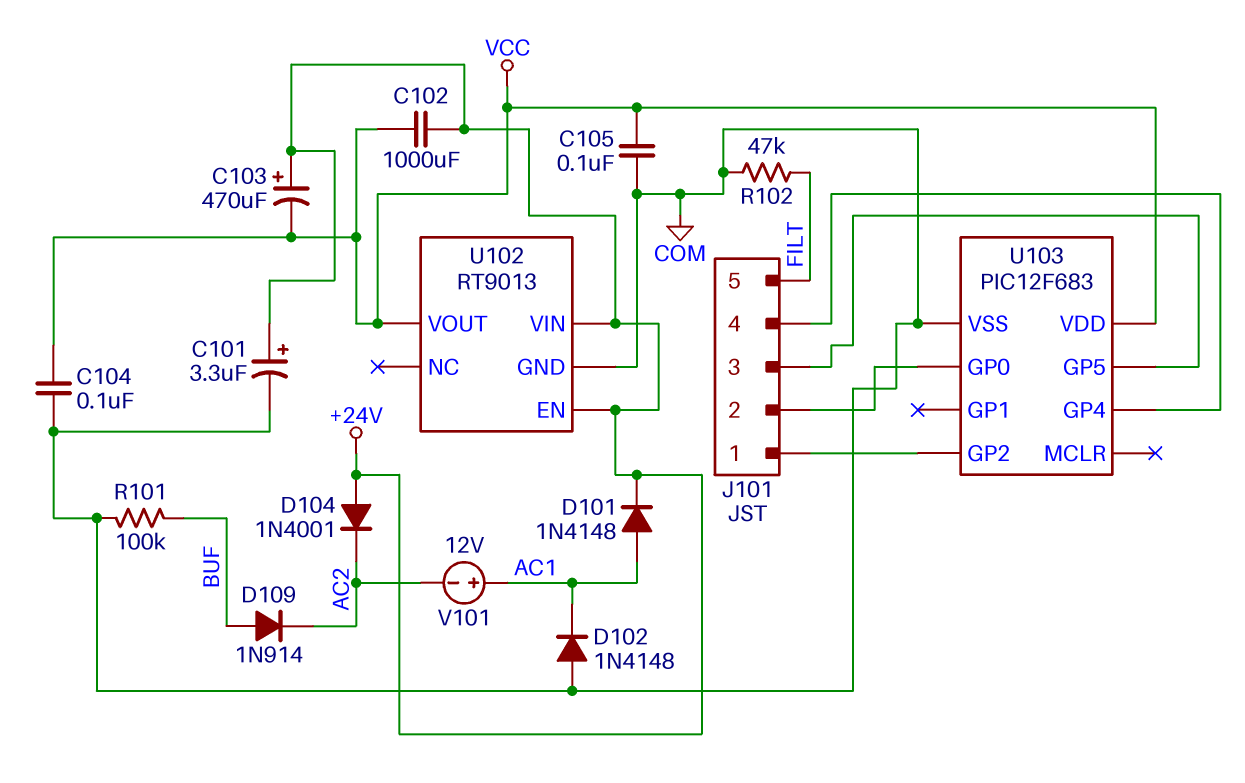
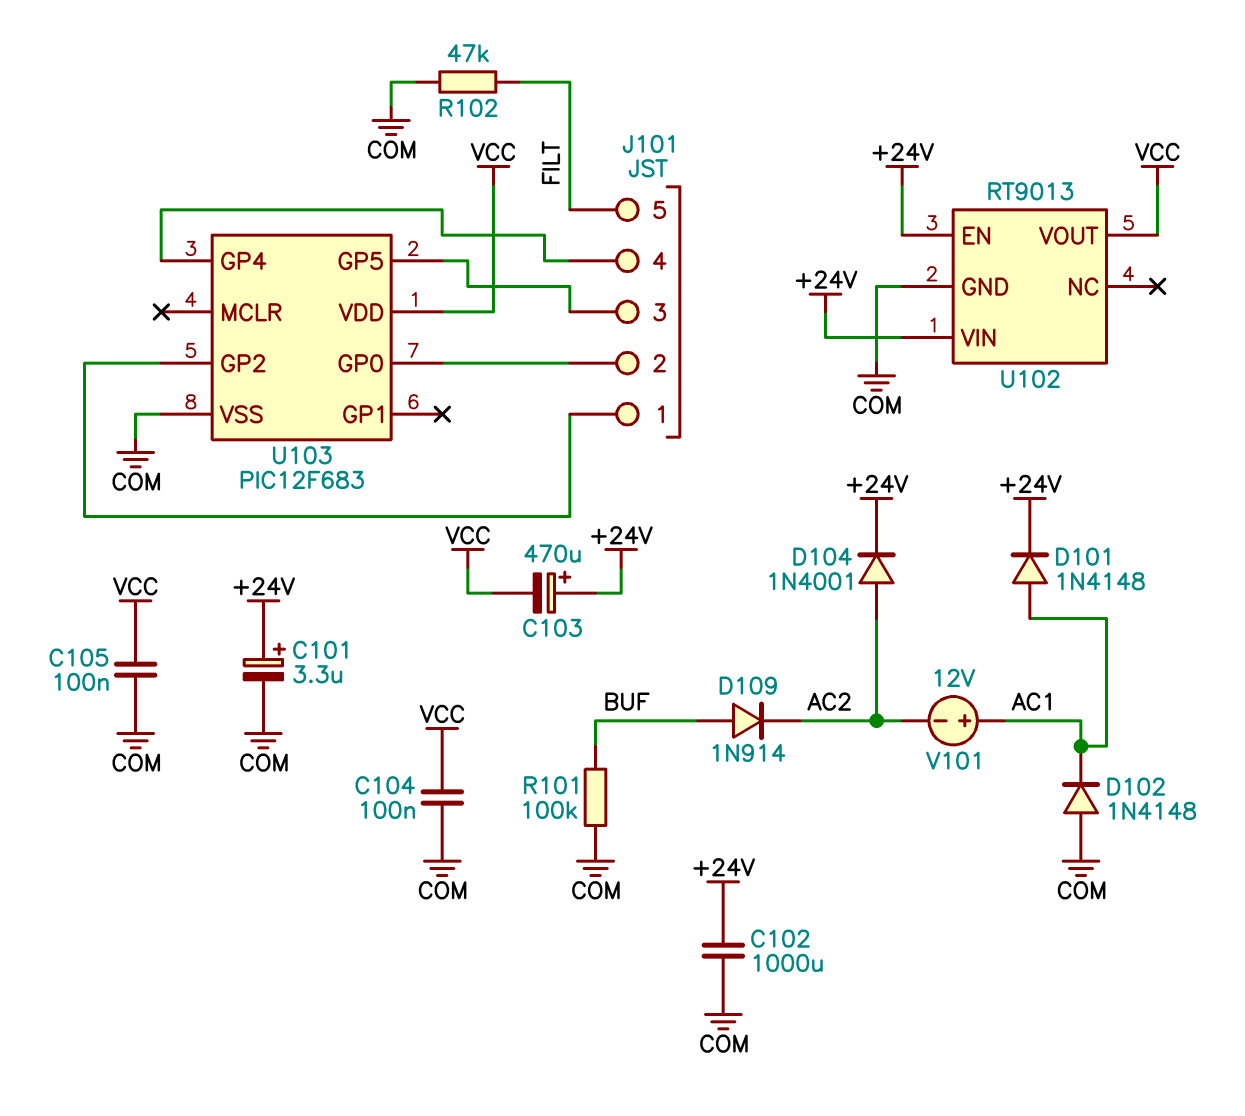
C102: 1000uF (+24V, VCC) -> 1000uF (+24V, COM)
D104: diode 1N4001 (A +24V, K AC2) -> diode 1N4001 (A AC2, K +24V)

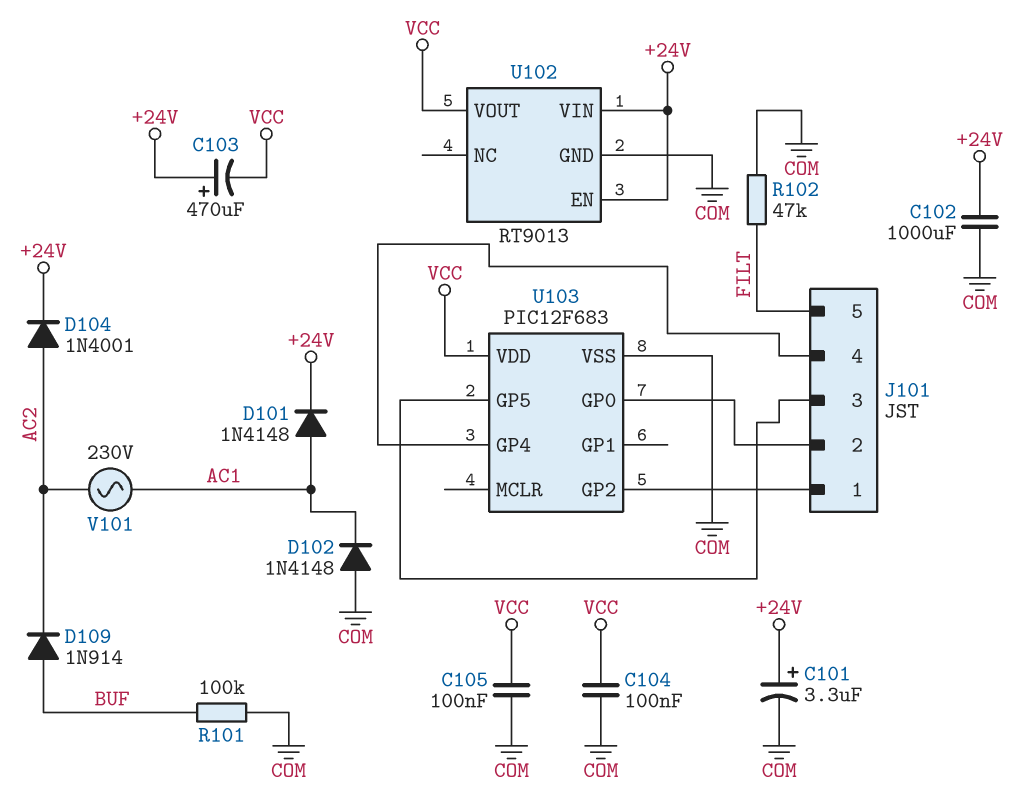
V101: 12V (plus AC1, minus AC2) -> AC 230V (AC1, AC2)

